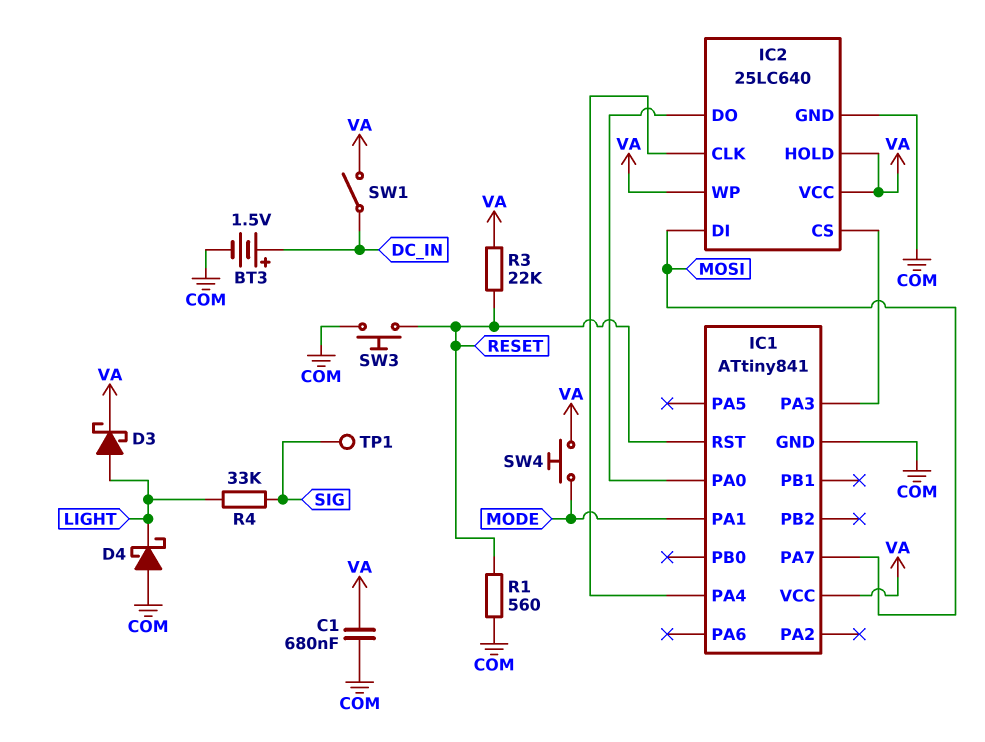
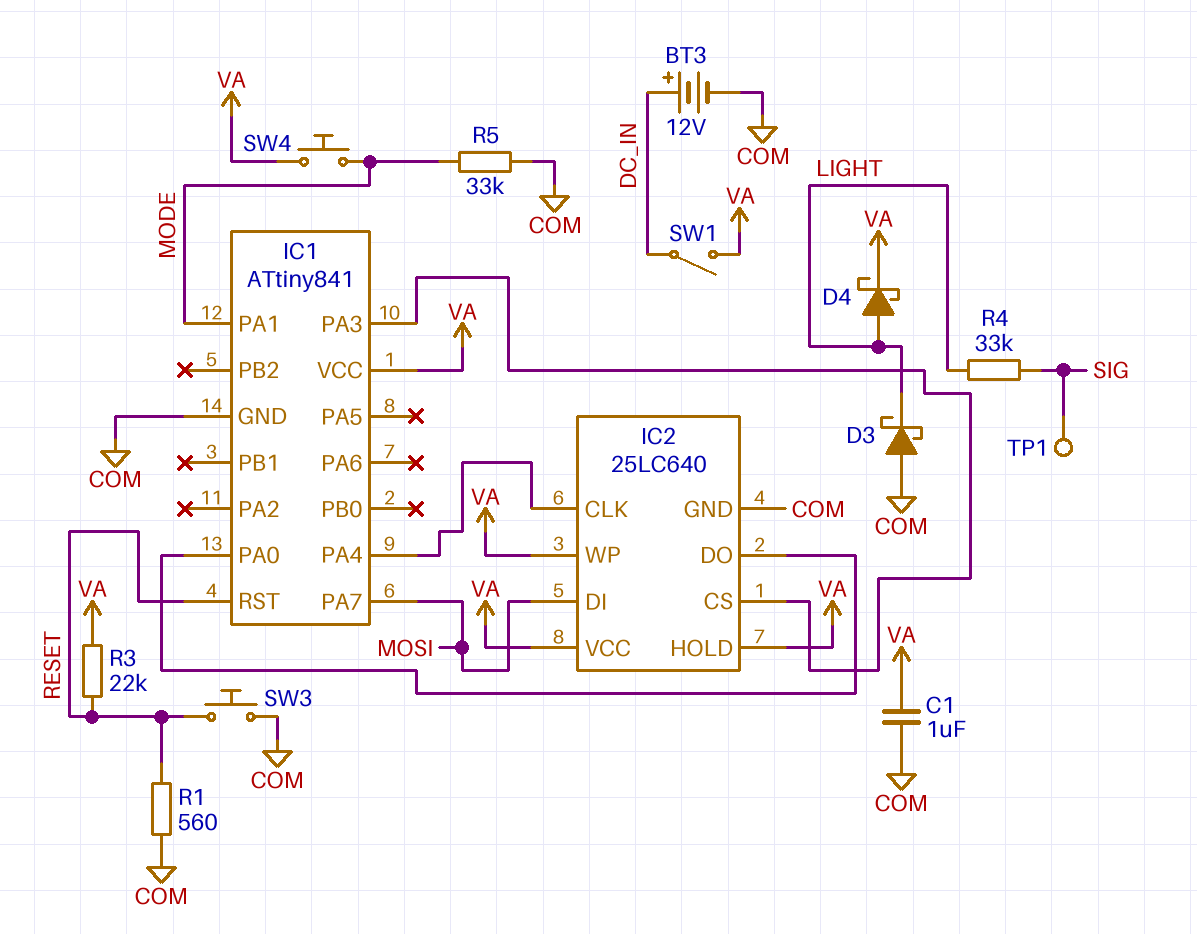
BT3: 1.5V (plus DC_IN, minus COM) -> 12V (plus DC_IN, minus COM)
C1: 680nF (COM, VA) -> 1uF (COM, VA)
D3: schottky (A LIGHT, K VA) -> schottky (A COM, K LIGHT)
D4: schottky (A COM, K LIGHT) -> schottky (A LIGHT, K VA)
R5: none -> 33k (COM, MODE)

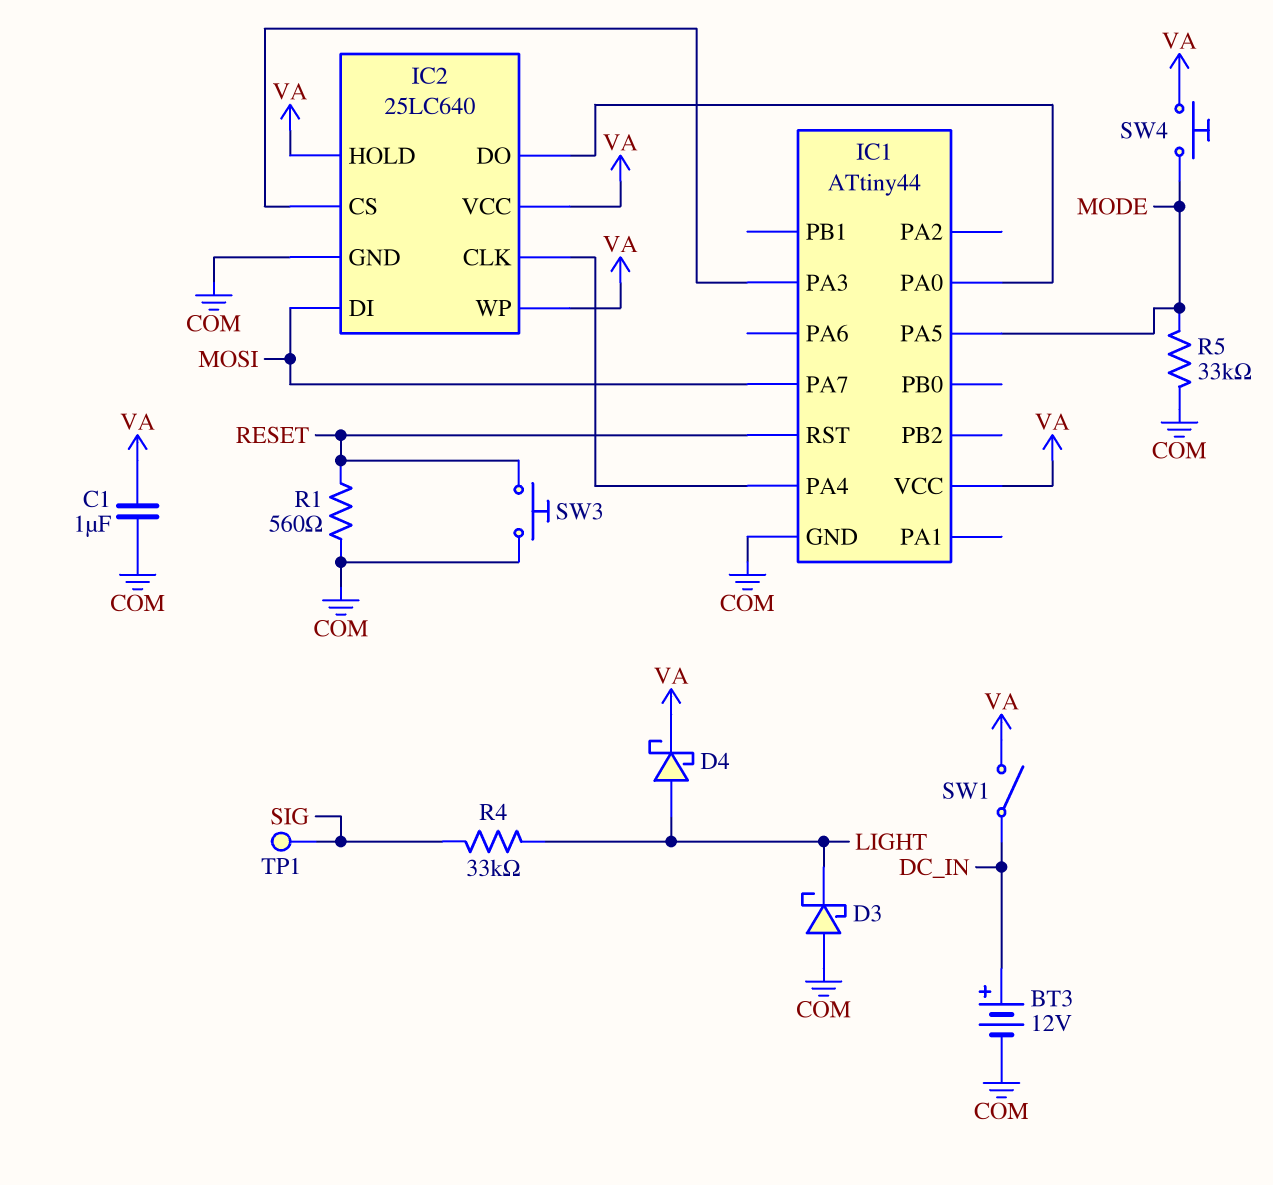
IC1: ATtiny841 -> ATtiny44
IC1 pin PA1: MODE -> none
IC1 pin PA5: none -> MODE
R3: 22k (RESET, VA) -> none

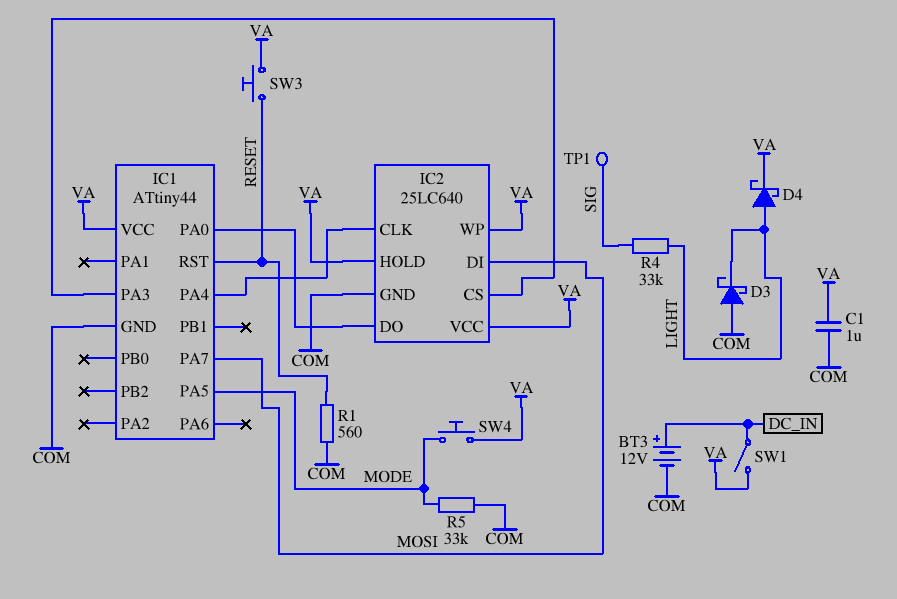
SW3: button (COM, RESET) -> button (RESET, VA)

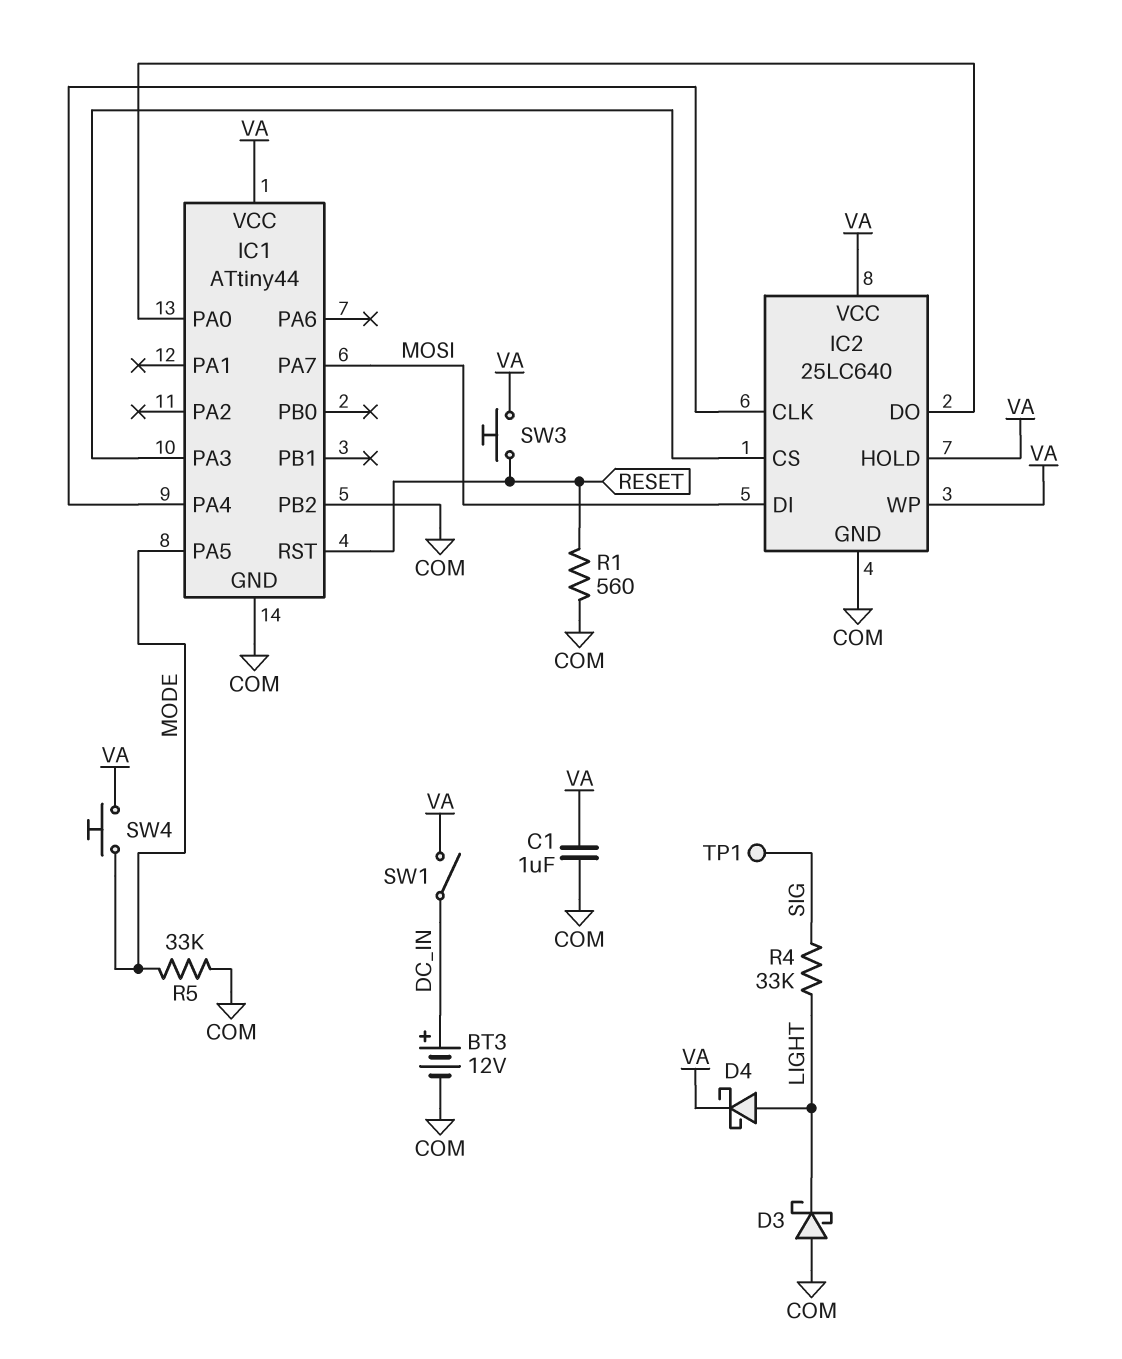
IC1 pin PB2: none -> COM

